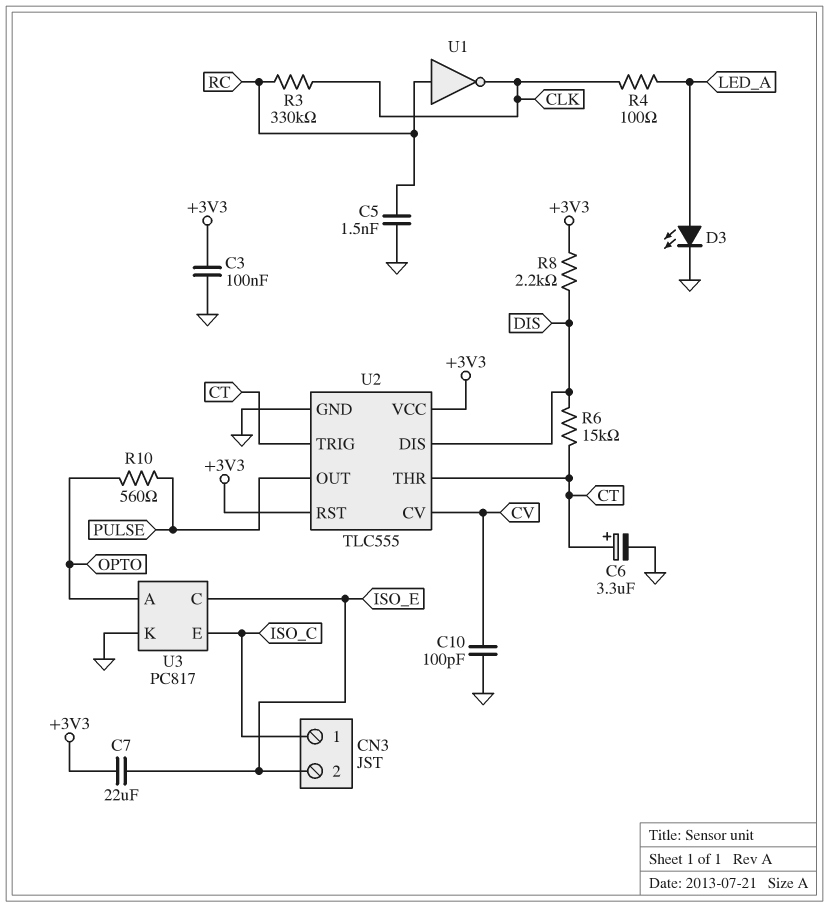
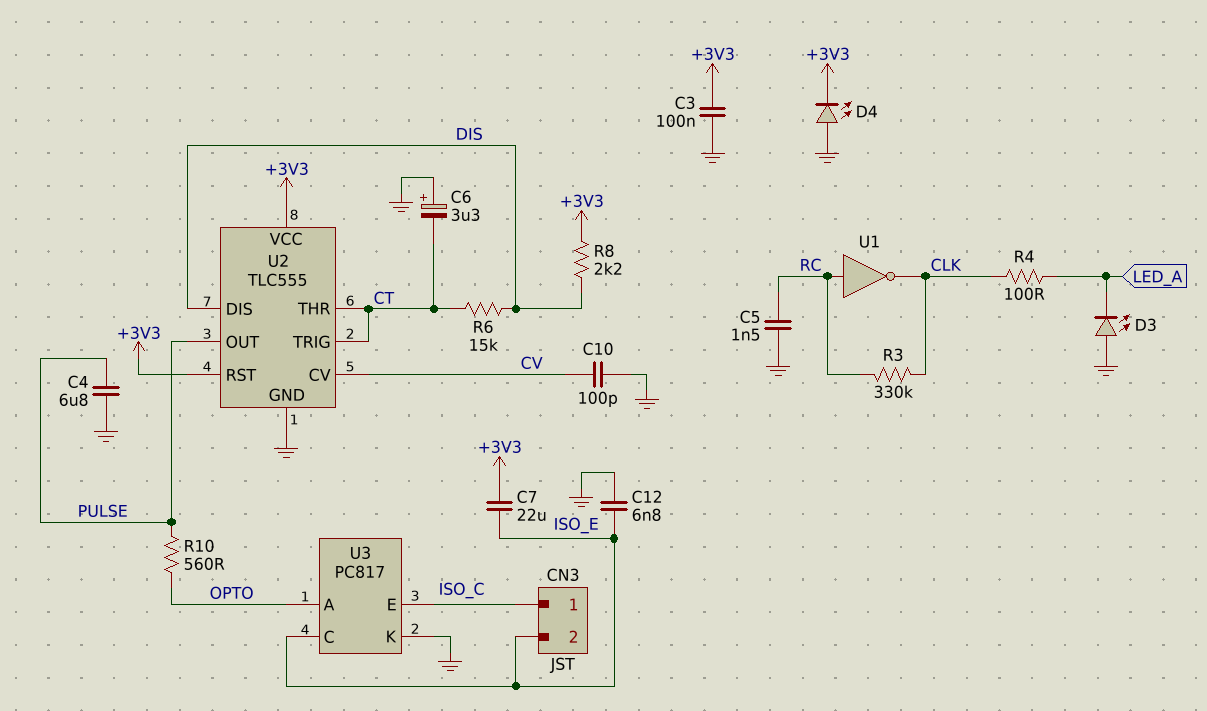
C4: none -> 6.8uF (GND, PULSE)
C6: 3.3uF (plus CT, minus GND) -> 3.3uF (plus GND, minus CT)
C12: none -> 6.8nF (GND, ISO_E)
D3: LED (A LED_A, K GND) -> LED (A GND, K LED_A)
D4: none -> LED (A GND, K +3V3)

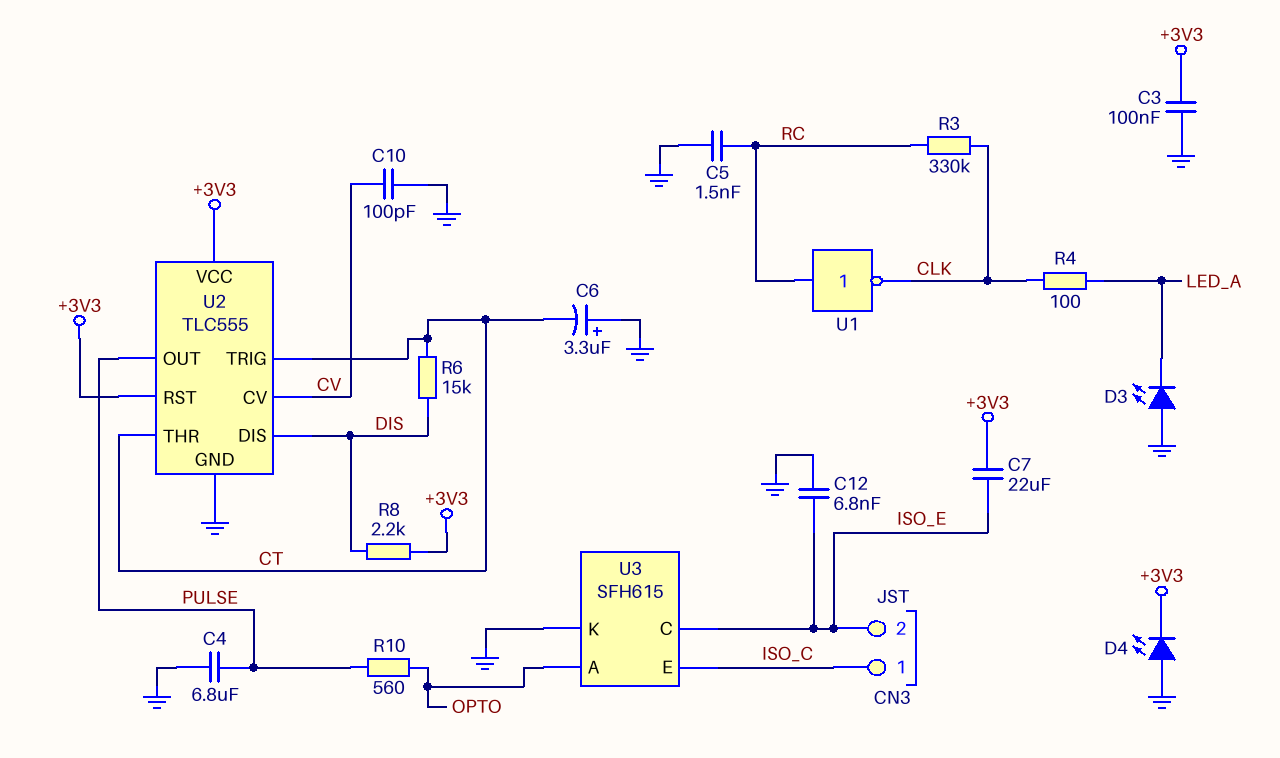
U3: PC817 -> SFH615

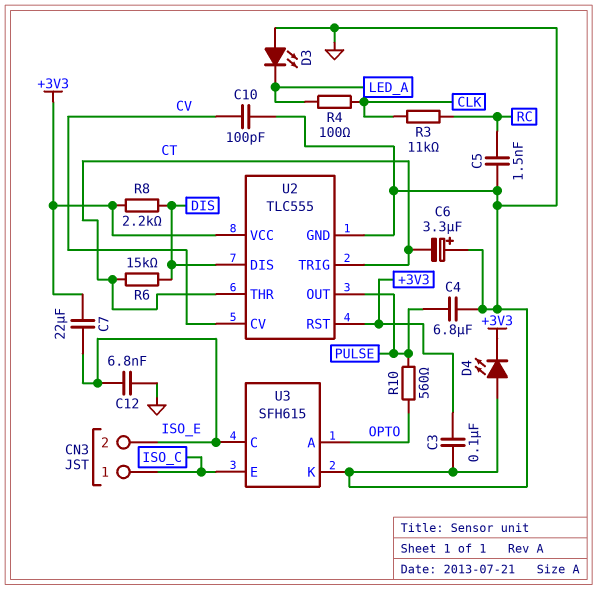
R3: 330k (CLK, RC) -> 11k (CLK, RC)
U1: NOT (in RC, out CLK) -> none

